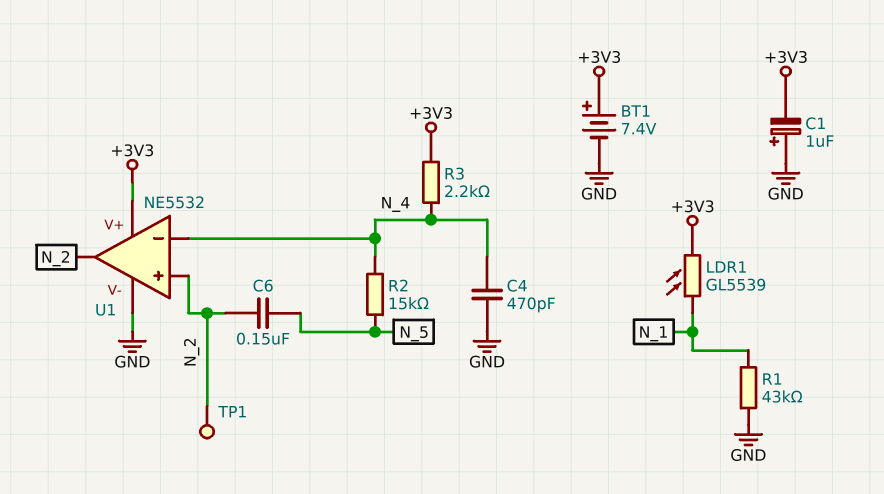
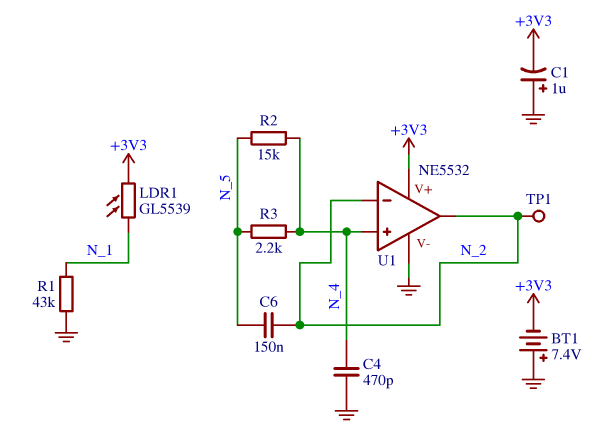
BT1: 7.4V (plus +3V3, minus GND) -> 7.4V (plus GND, minus +3V3)
R3: 2.2k (+3V3, N_4) -> 2.2k (N_4, N_5)
U1 pin in+: N_2 -> N_4
U1 pin in-: N_4 -> N_2

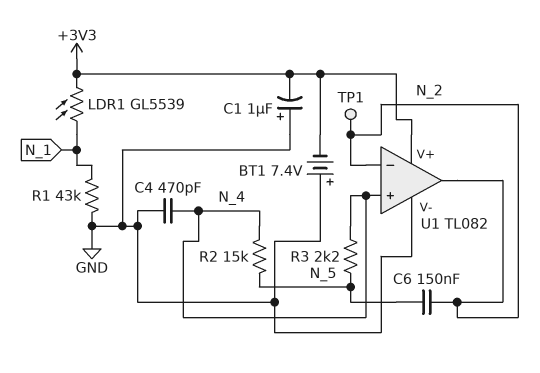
U1: NE5532 -> TL082

